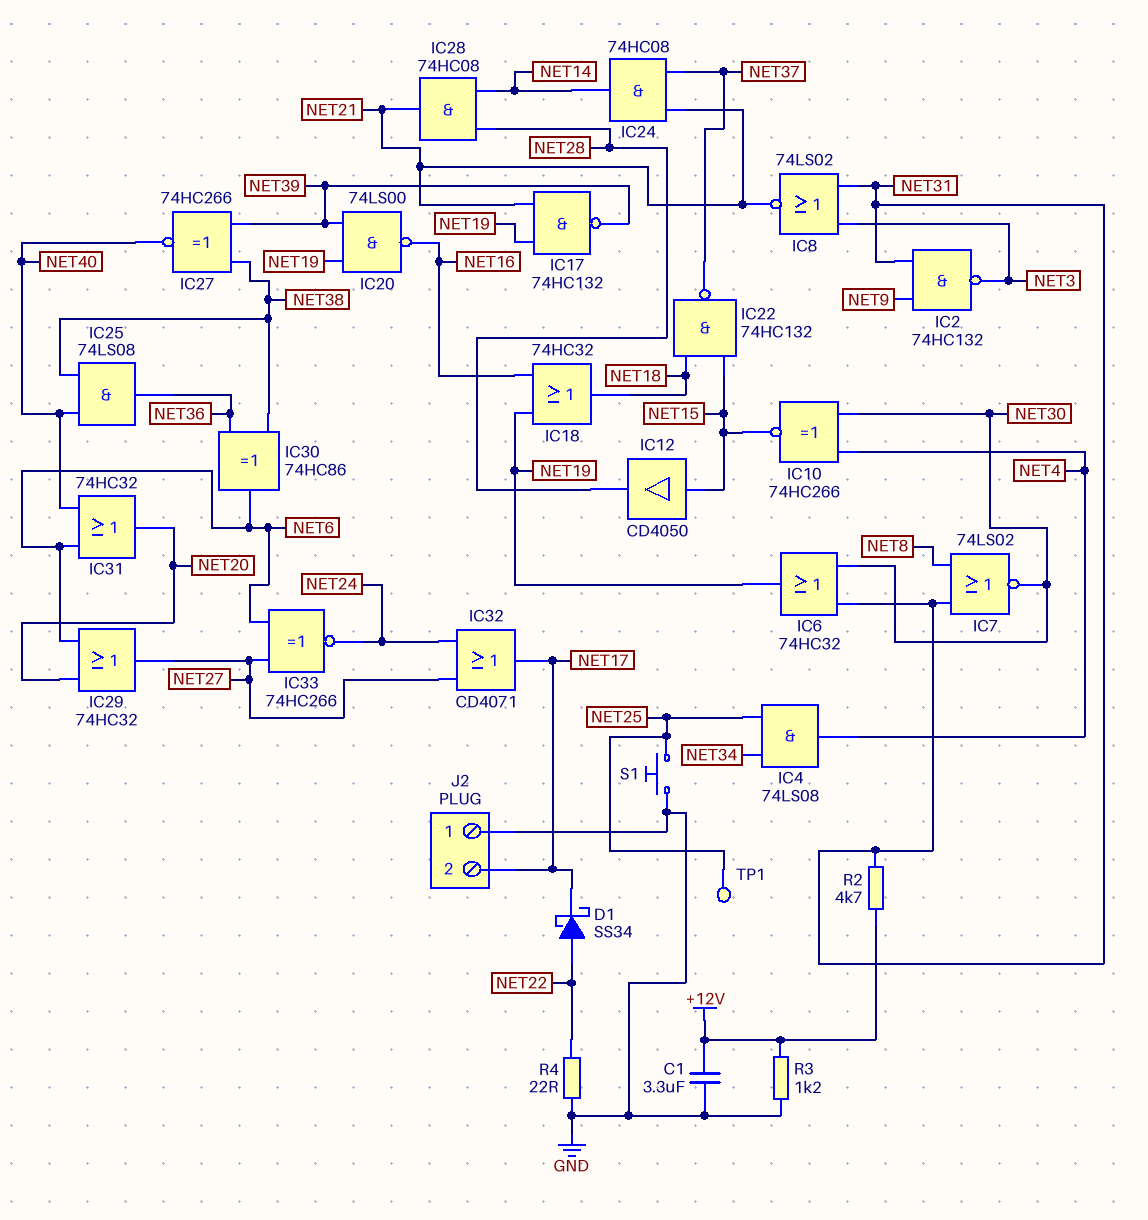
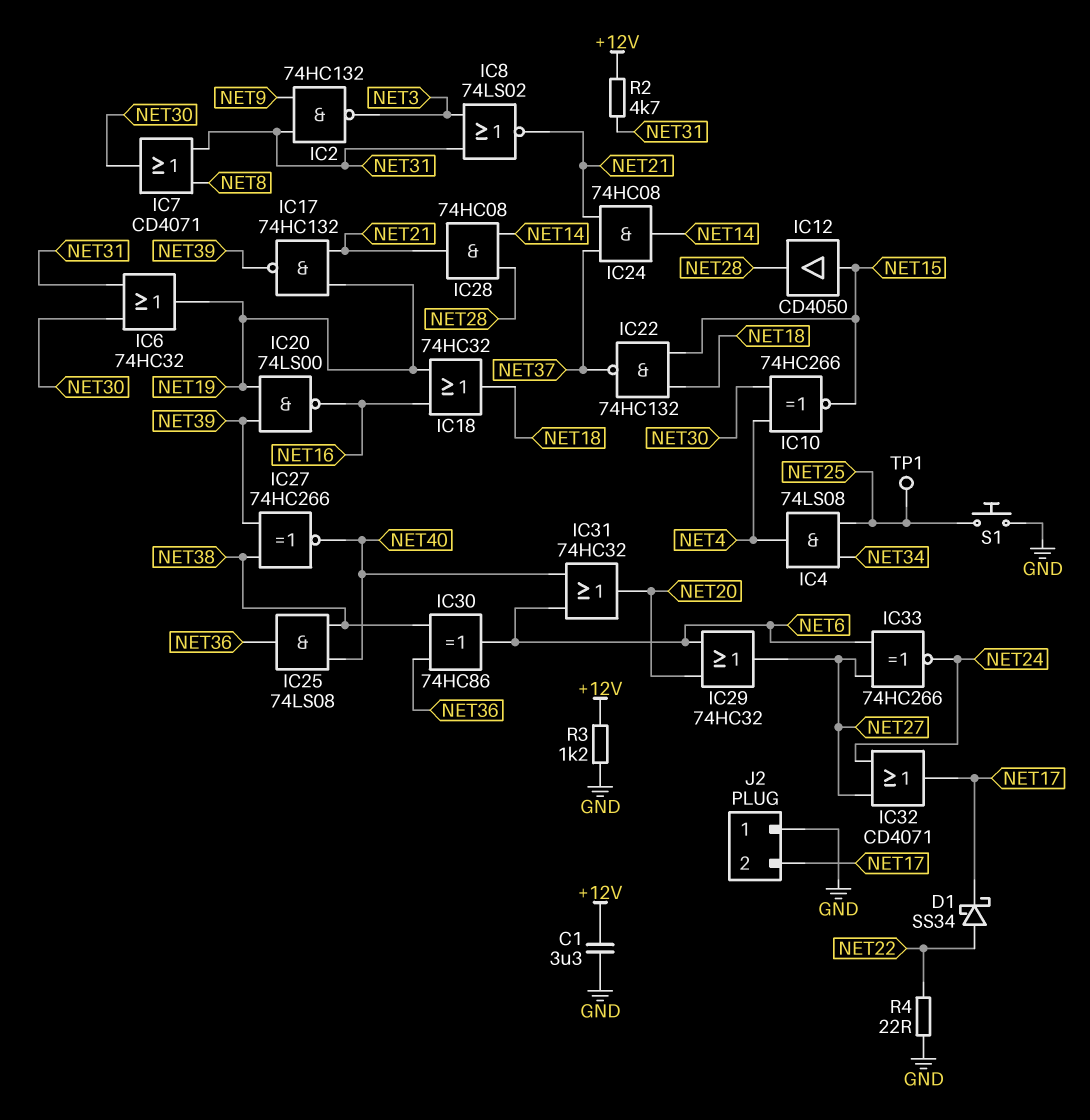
IC7: NOR 74LS02 (in NET8, in NET31, out NET30) -> OR CD4071 (in NET8, in NET31, out NET30)

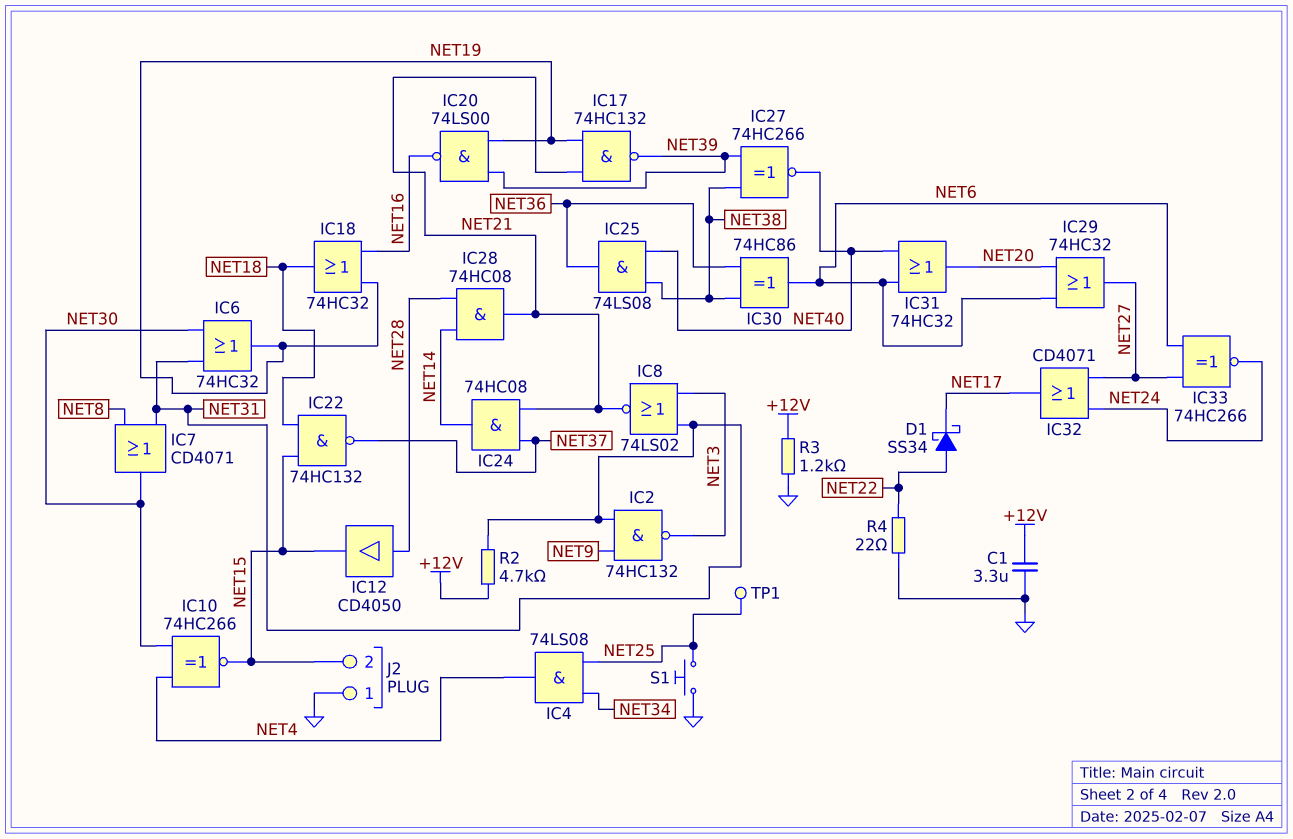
IC12: buffer CD4050 (in NET15, out NET28) -> buffer CD4050 (in NET28, out NET15)
J2 pin 2: NET17 -> NET15

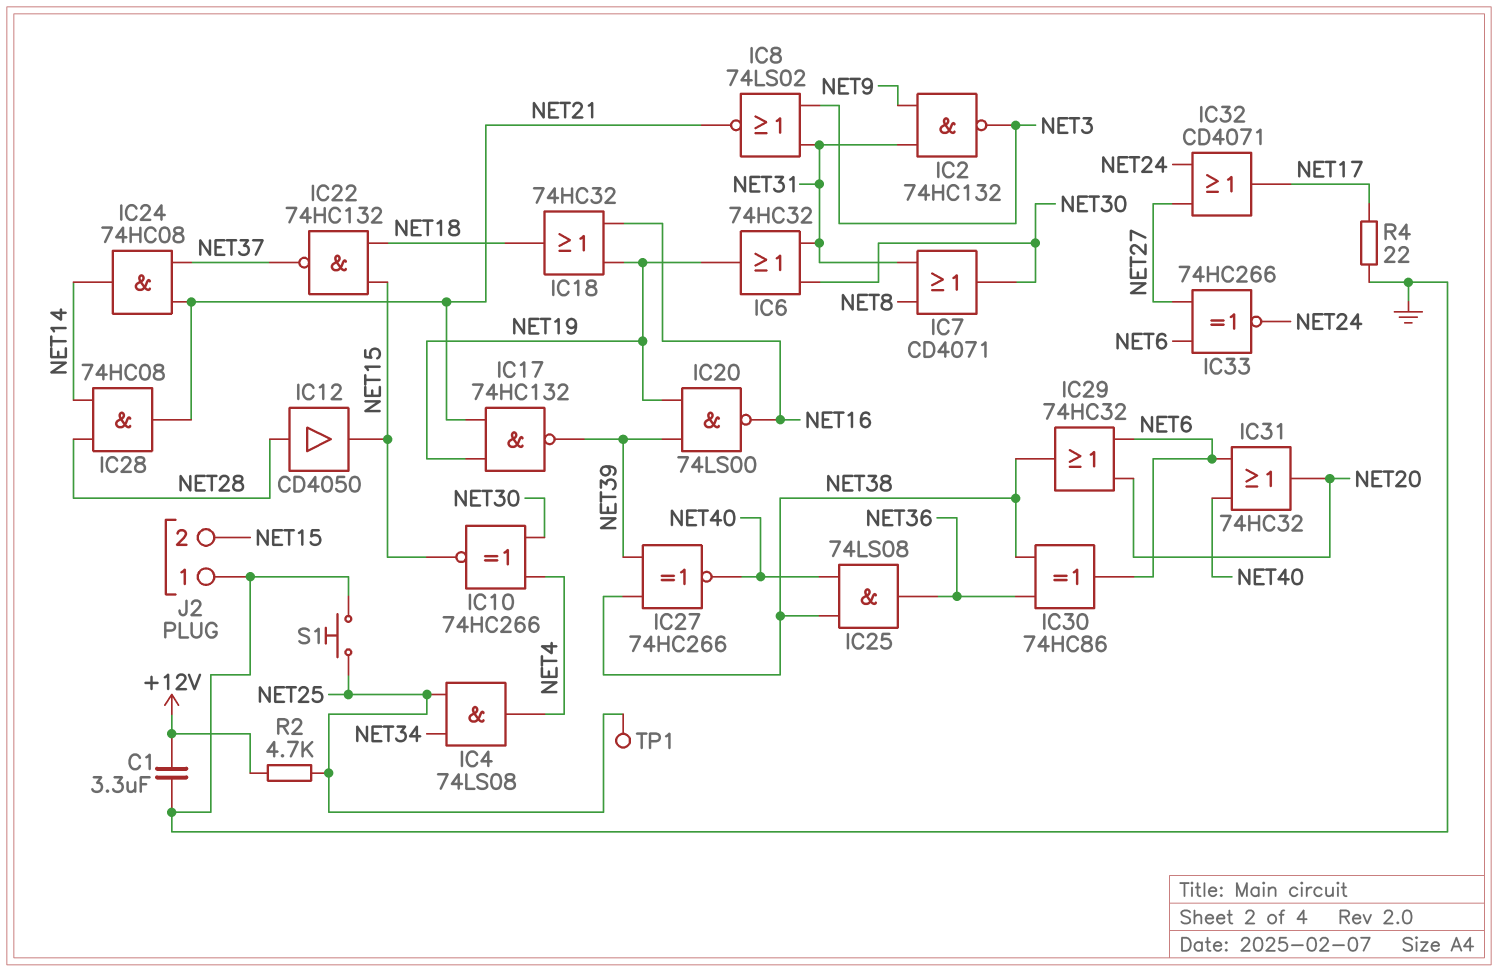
D1: schottky SS34 (A NET22, K NET17) -> none
IC29: OR 74HC32 (in NET6, in NET20, out NET27) -> OR 74HC32 (in NET6, in NET20, out NET38)
R2: 4.7k (+12V, NET31) -> 4.7k (+12V, NET25)
R3: 1.2k (+12V, GND) -> none
R4: 22 (GND, NET22) -> 22 (GND, NET17)

